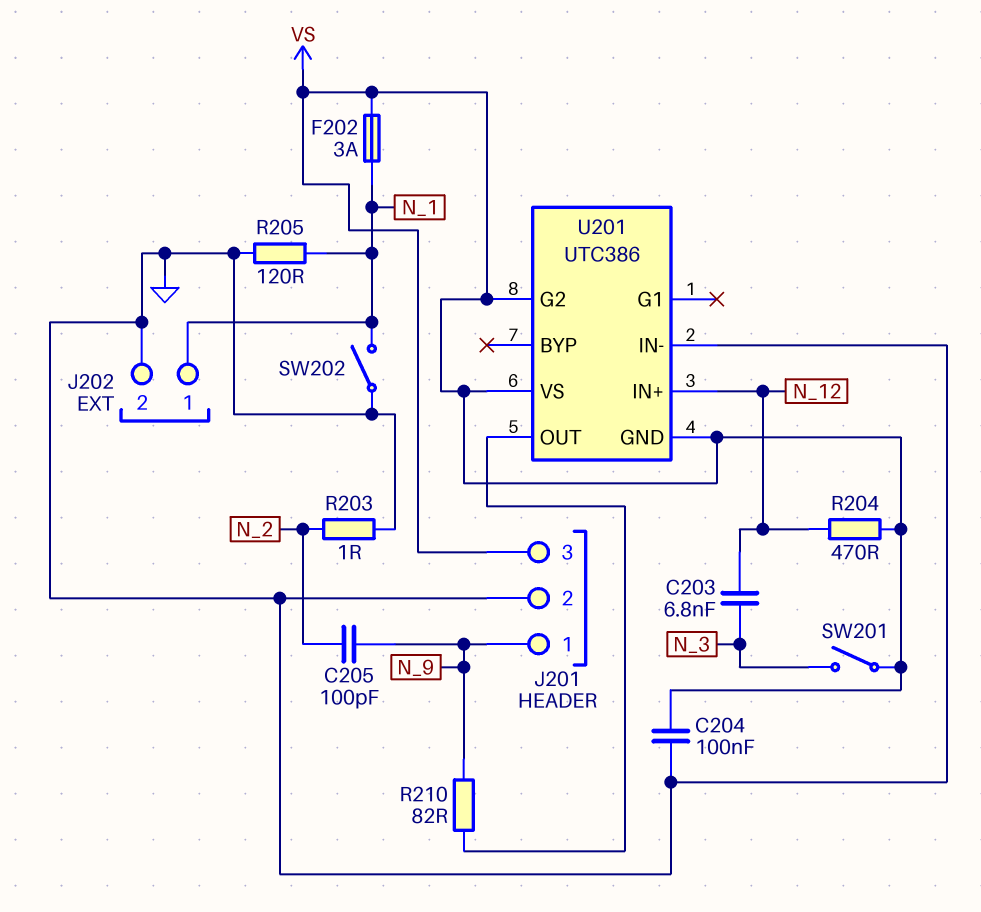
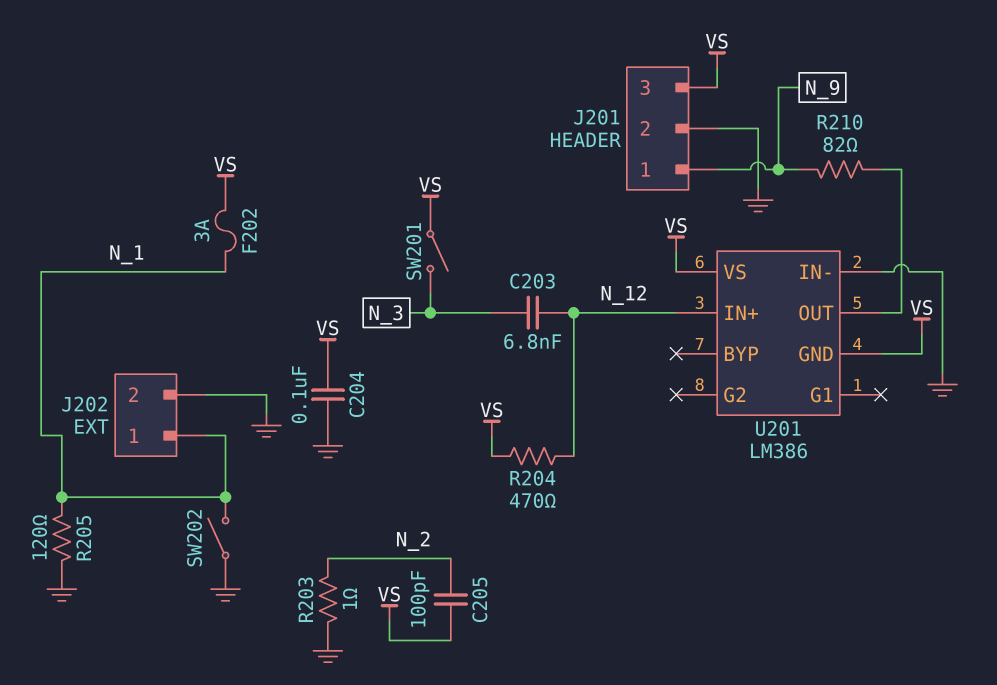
C205: 100pF (N_2, N_9) -> 100pF (N_2, VS)
U201: UTC386 -> LM386
U201 pin G2: VS -> none

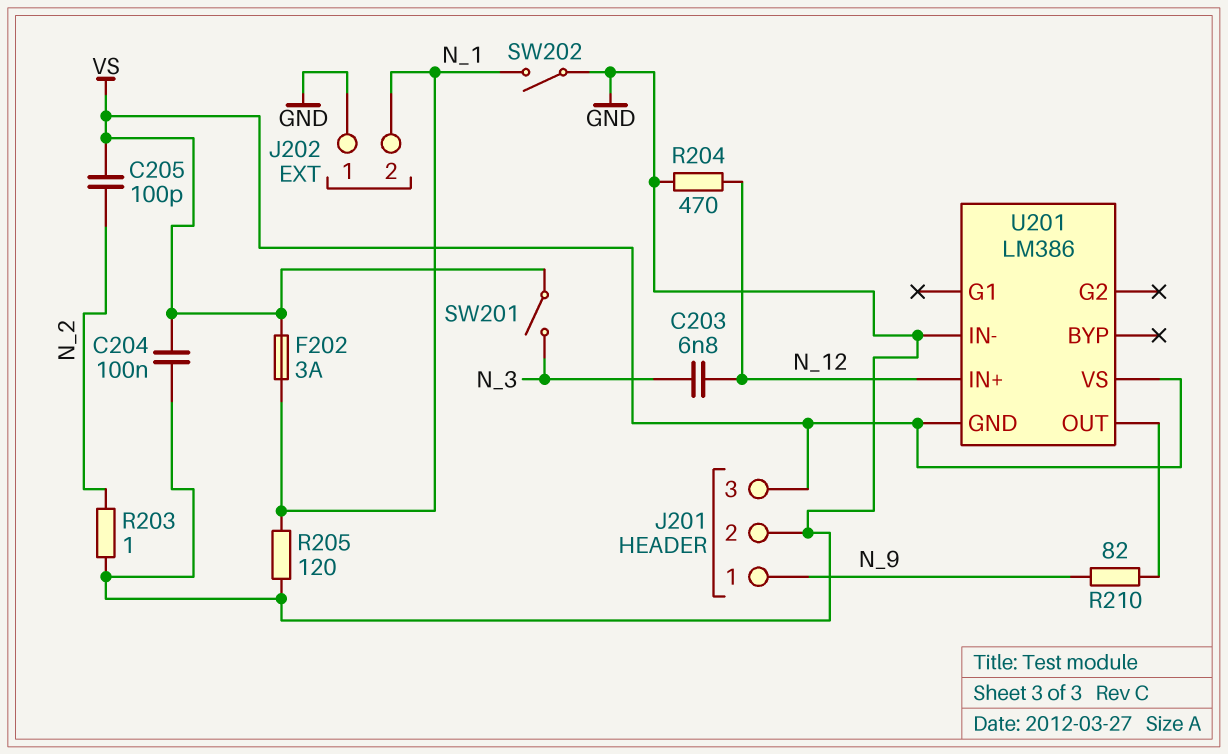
J202 pin 1: N_1 -> GND
J202 pin 2: GND -> N_1
R204: 470 (N_12, VS) -> 470 (GND, N_12)

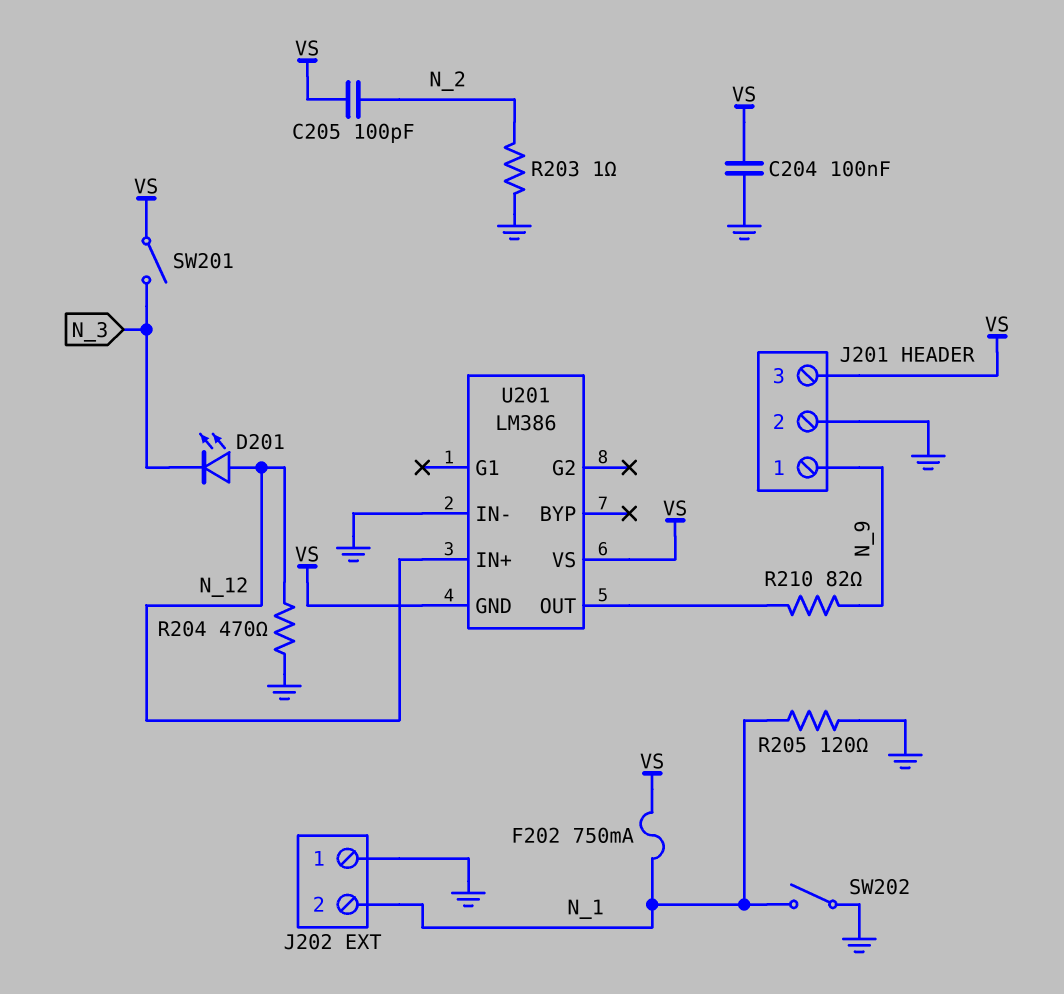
C203: 6.8nF (N_3, N_12) -> none
D201: none -> LED (A N_12, K N_3)
F202: 3A (N_1, VS) -> 750mA (N_1, VS)

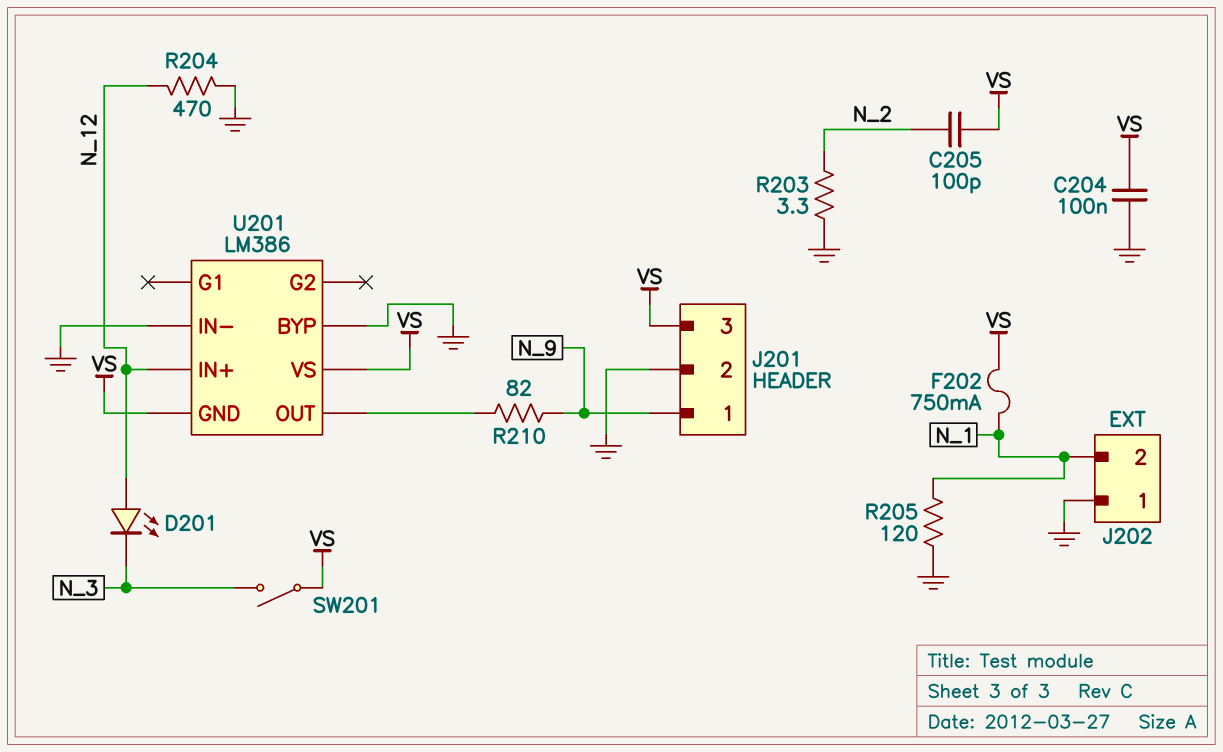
R203: 1 (GND, N_2) -> 3.3 (GND, N_2)
SW202: switch (GND, N_1) -> none
U201 pin BYP: none -> GND

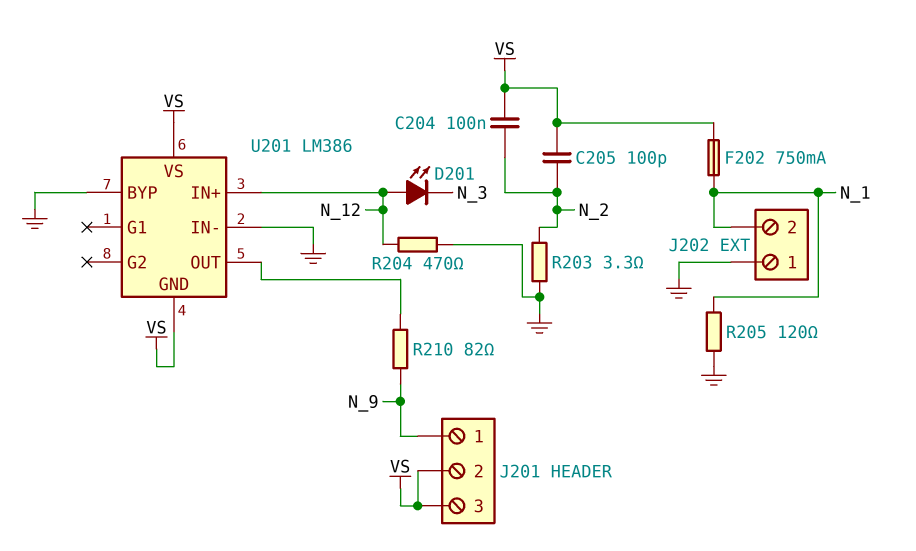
C204: 100nF (GND, VS) -> 100nF (N_2, VS)
J201 pin 2: GND -> VS
SW201: switch (N_3, VS) -> none

